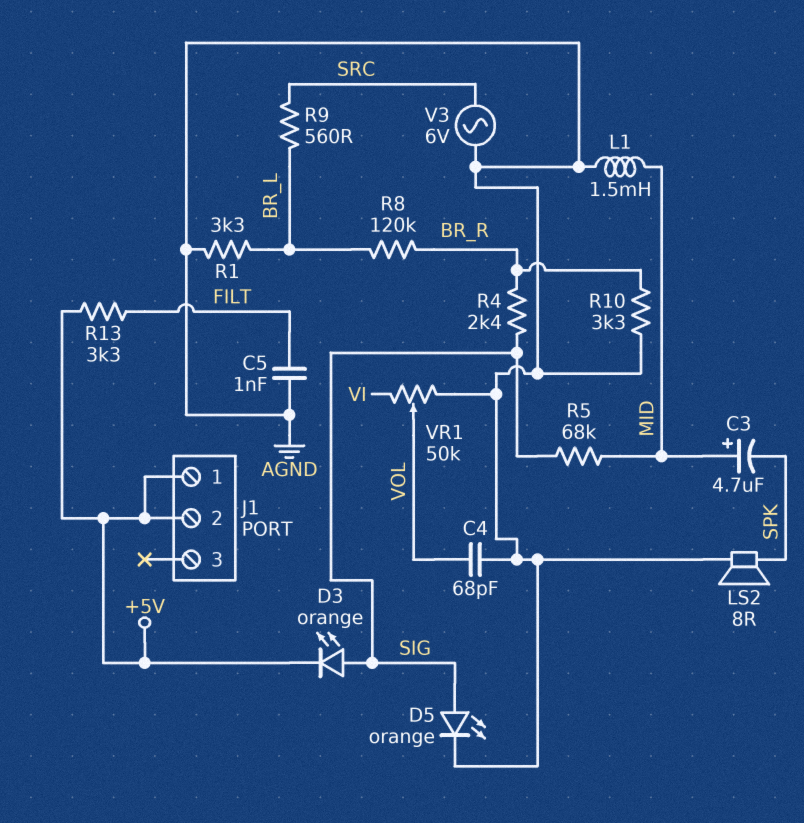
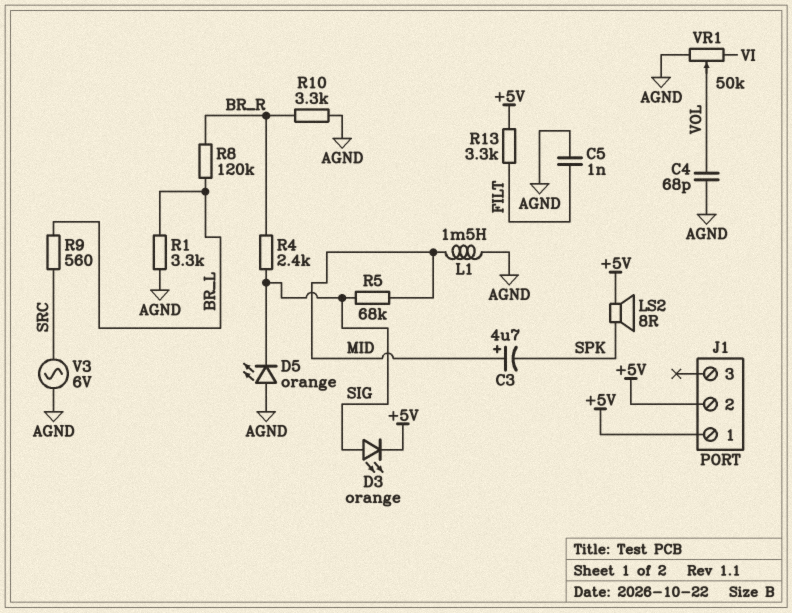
D5: LED orange (A SIG, K AGND) -> LED orange (A AGND, K SIG)
LS2: speaker 8R (AGND, SPK) -> speaker 8R (+5V, SPK)

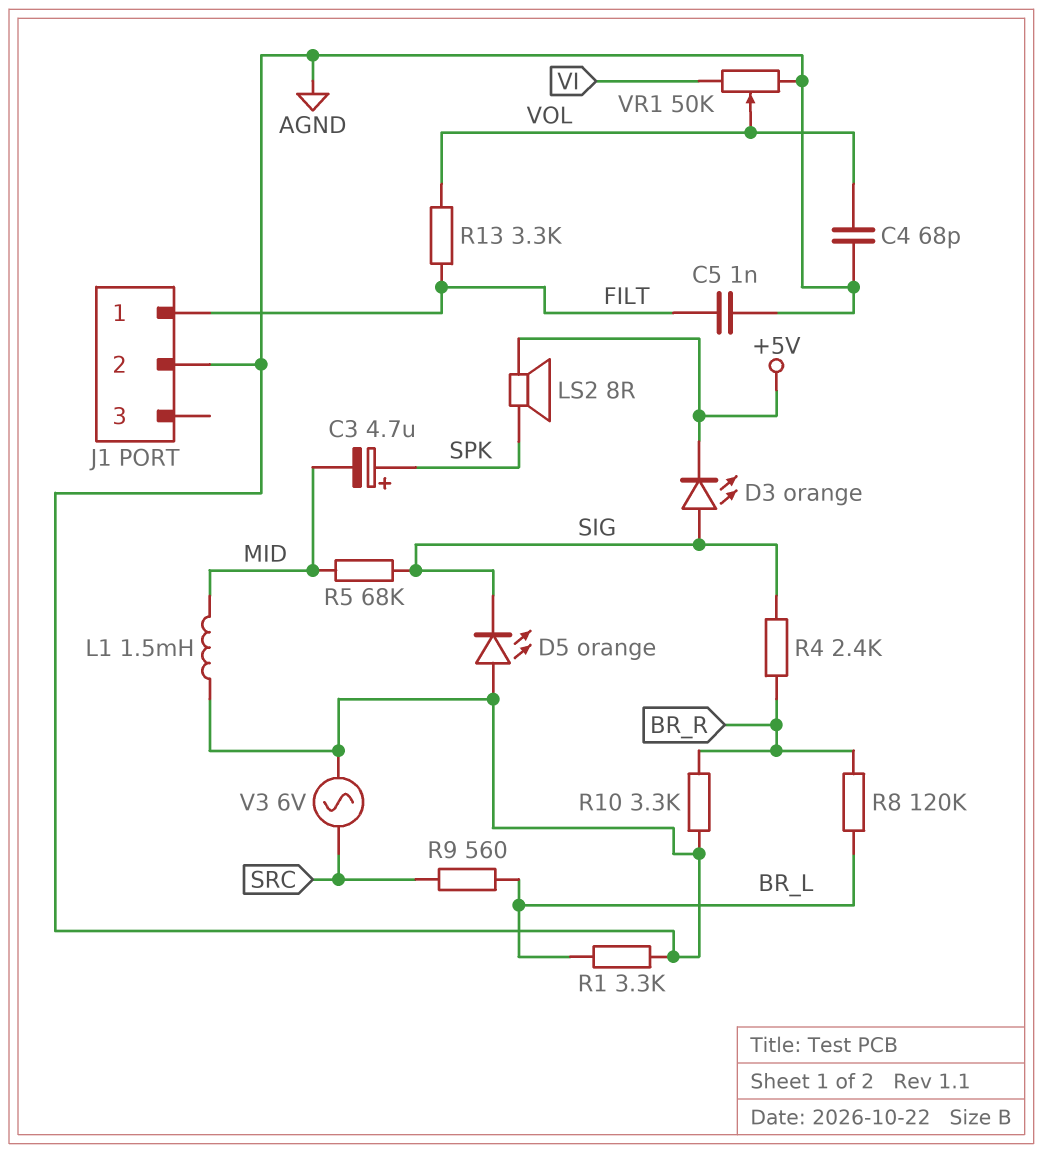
C3: 4.7uF (plus MID, minus SPK) -> 4.7uF (plus SPK, minus MID)
J1 pin 1: +5V -> FILT
J1 pin 2: +5V -> AGND
R13: 3.3k (+5V, FILT) -> 3.3k (FILT, VOL)

